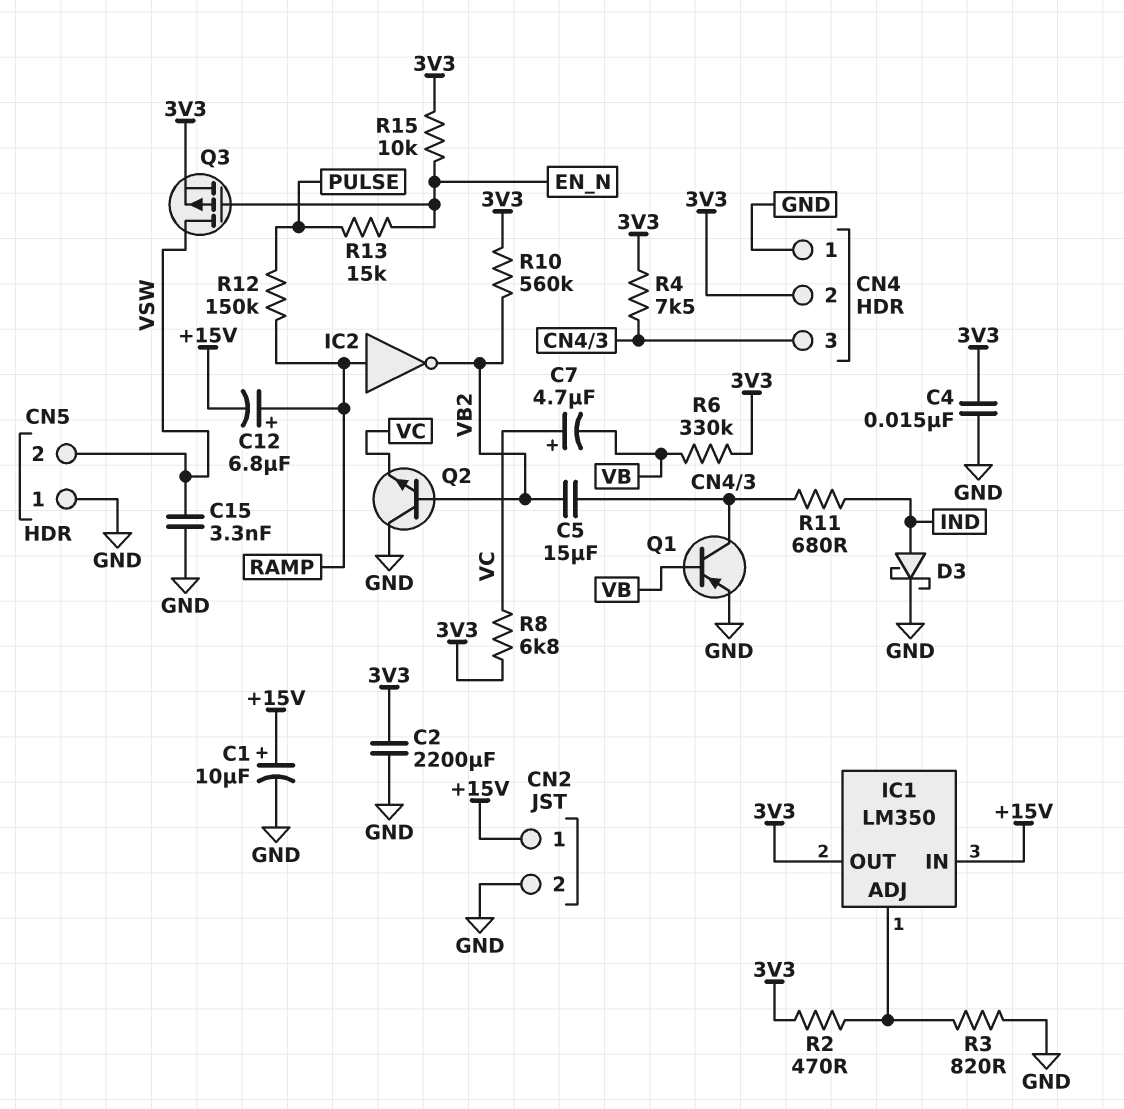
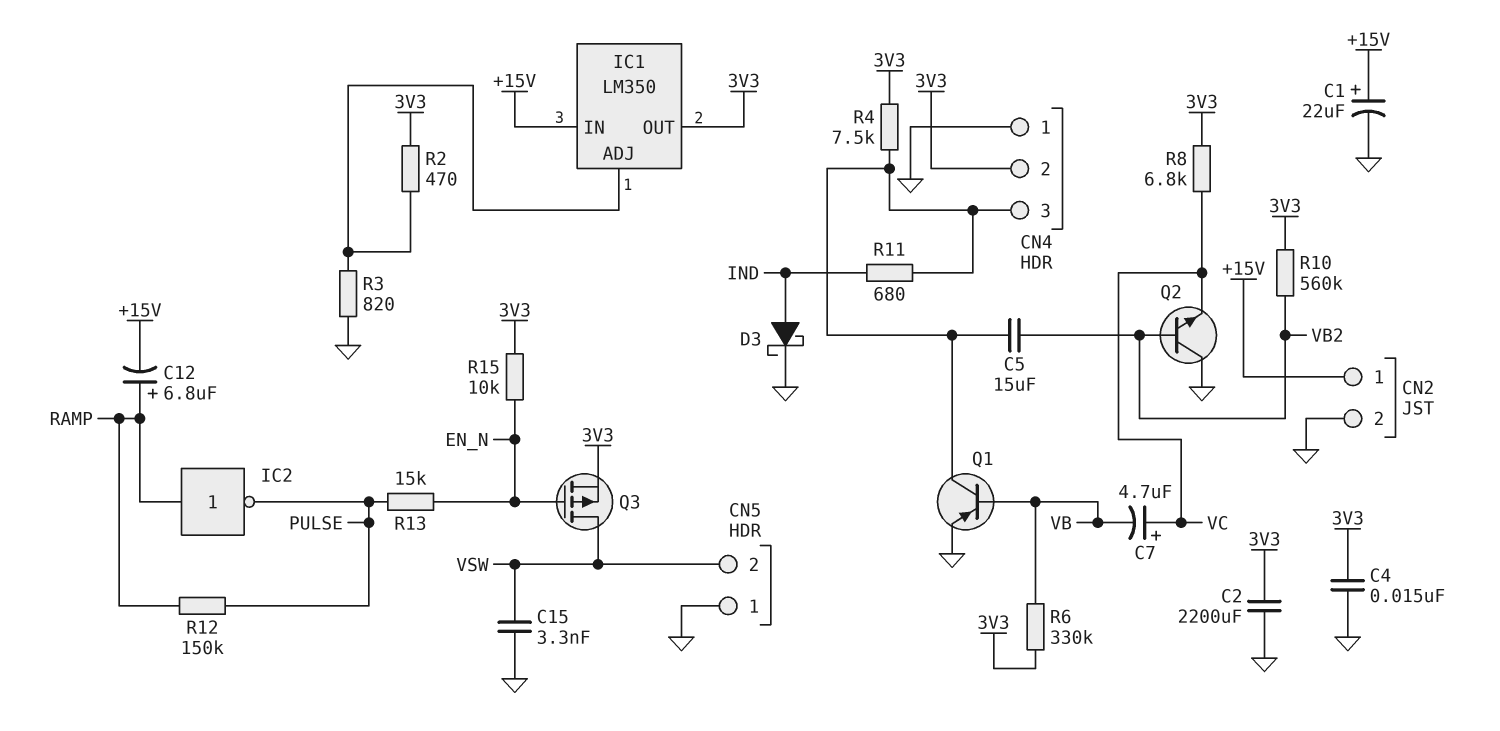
C1: 10uF (plus +15V, minus GND) -> 22uF (plus +15V, minus GND)
IC2: NOT (in RAMP, out VB2) -> NOT (in RAMP, out PULSE)

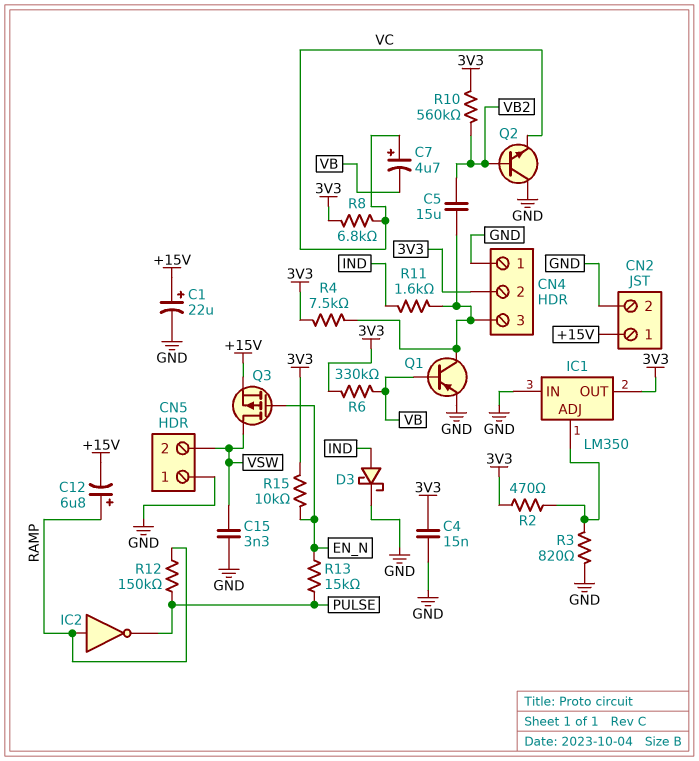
C2: 2200uF (3V3, GND) -> none
IC1 pin IN: +15V -> GND
Q3: PMOS (G EN_N, D VSW, S 3V3) -> PMOS (G EN_N, D VSW, S +15V)
R11: 680 (CN4/3, IND) -> 1.6k (CN4/3, IND)

